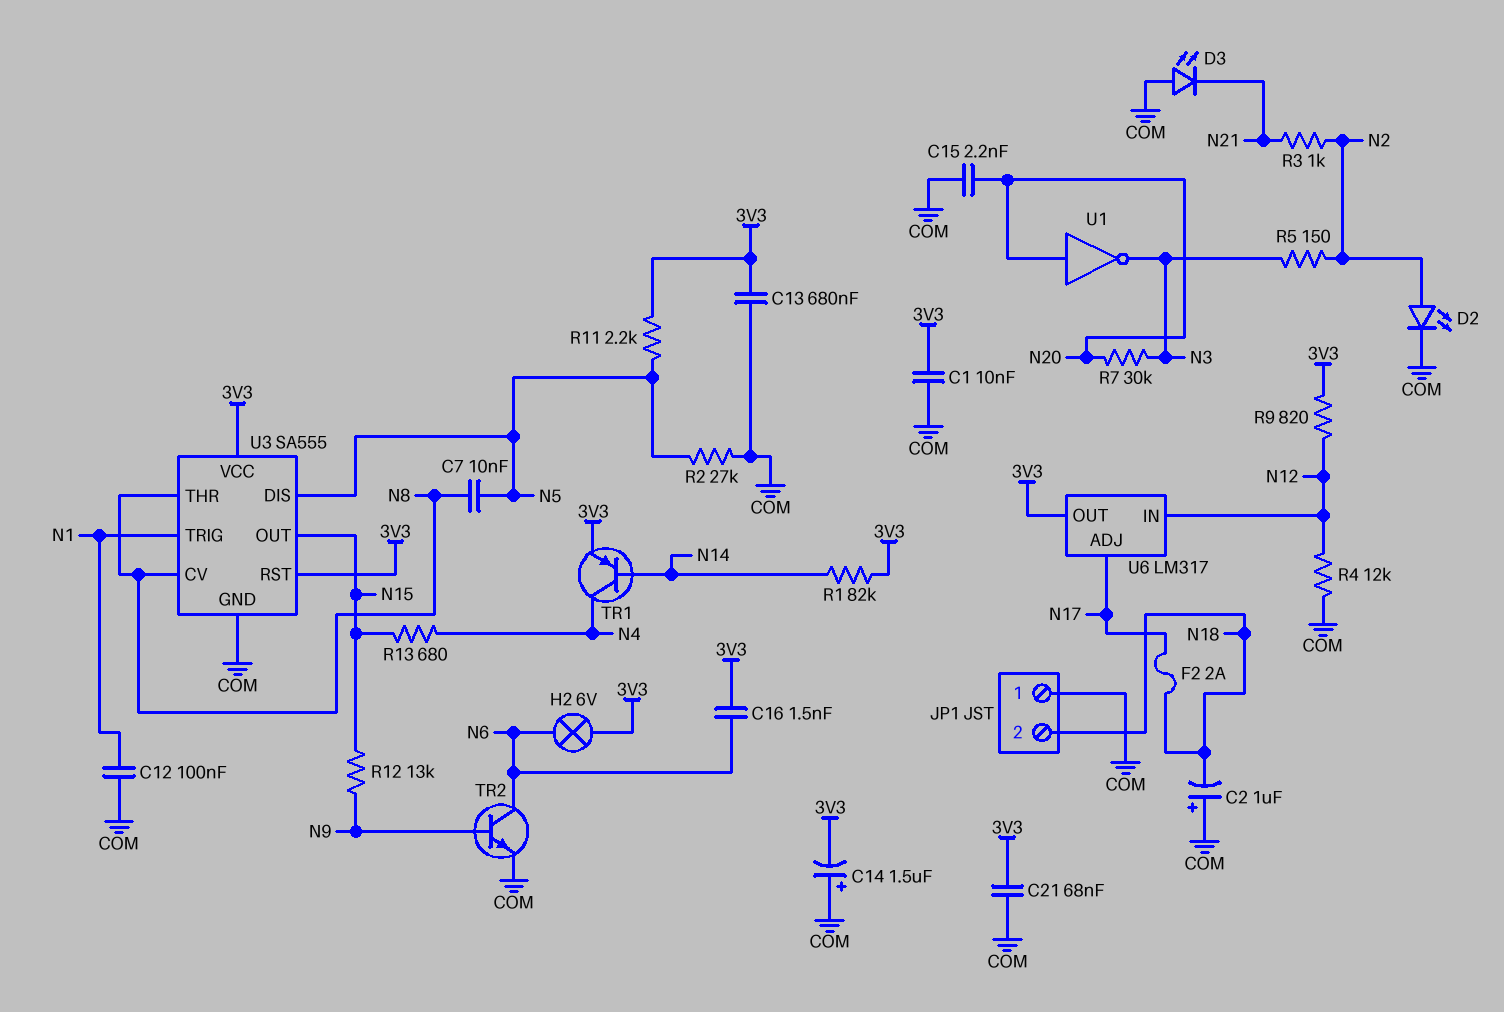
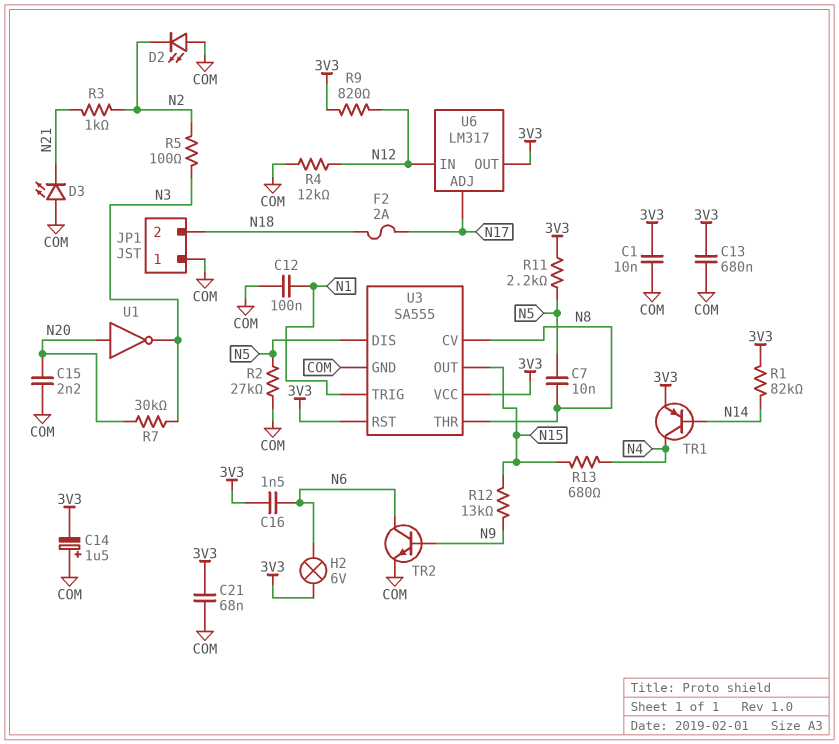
C2: 1uF (plus COM, minus N18) -> none
D2: LED (A N2, K COM) -> LED (A COM, K N2)
R5: 150 (N2, N3) -> 100 (N2, N3)

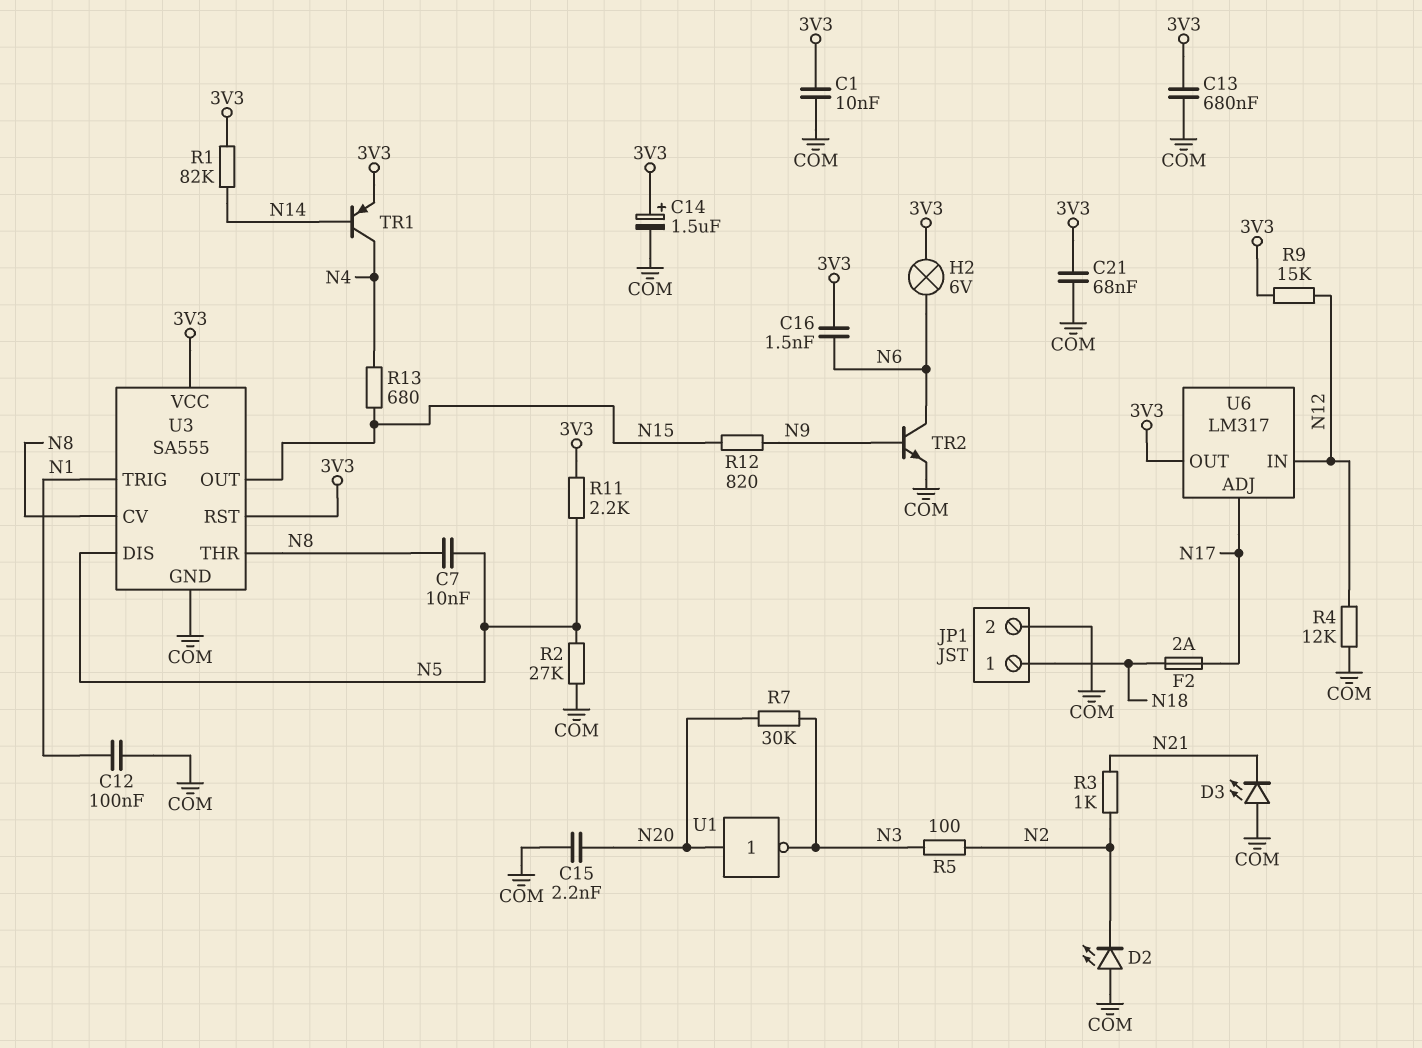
C14: 1.5uF (plus COM, minus 3V3) -> 1.5uF (plus 3V3, minus COM)
JP1 pin 1: COM -> N18
JP1 pin 2: N18 -> COM
R9: 820 (3V3, N12) -> 15k (3V3, N12)
R12: 13k (N9, N15) -> 820 (N9, N15)

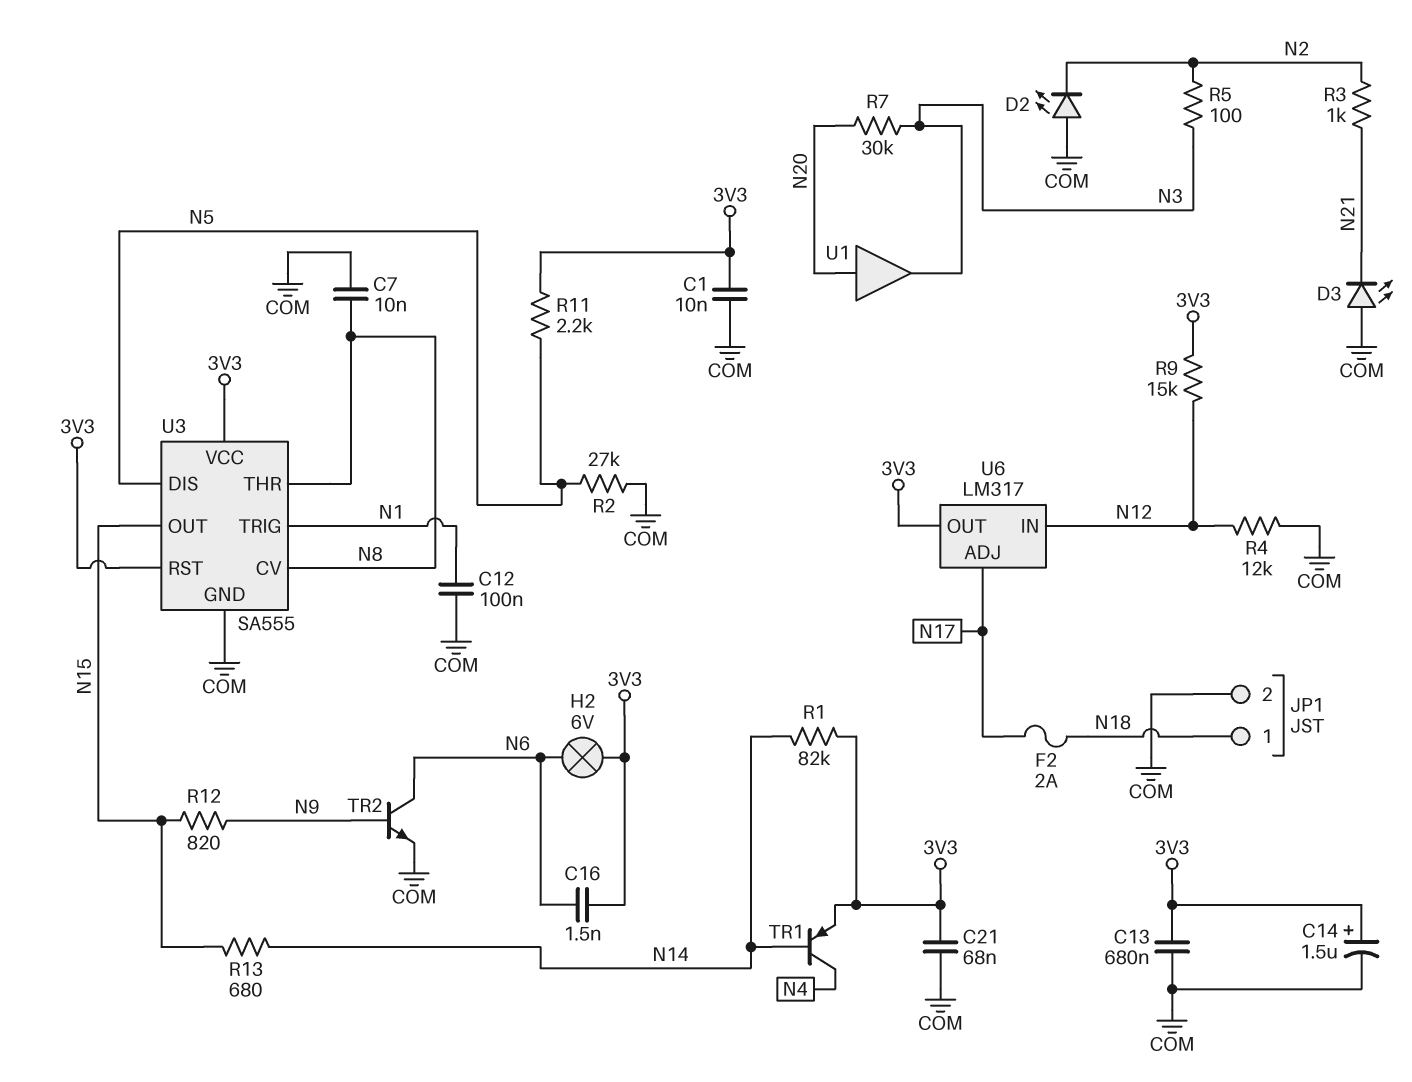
C7: 10nF (N5, N8) -> 10nF (COM, N8)
C15: 2.2nF (COM, N20) -> none
R13: 680 (N4, N15) -> 680 (N14, N15)
U1: NOT (in N20, out N3) -> buffer (in N20, out N3)

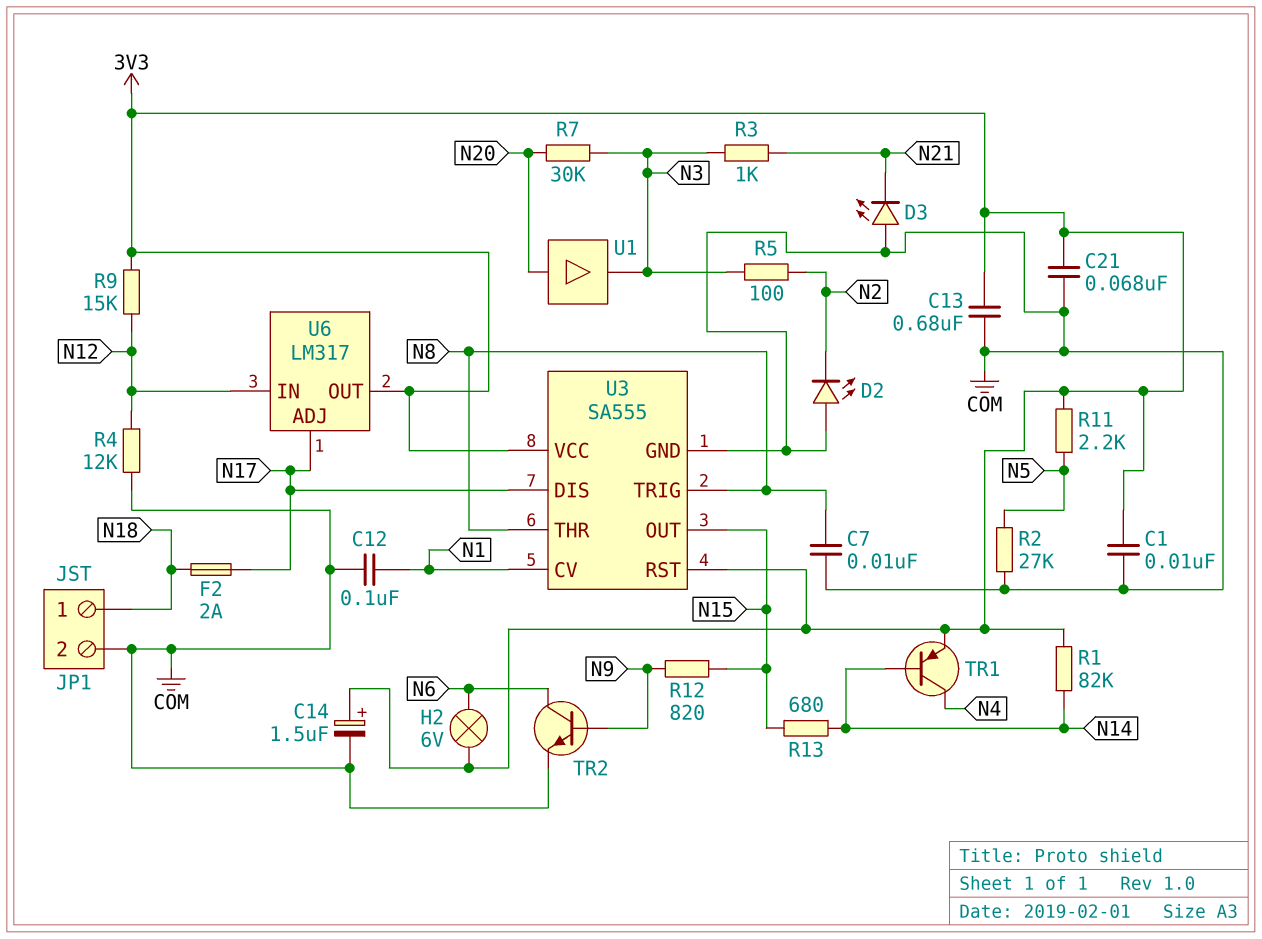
C16: 1.5nF (3V3, N6) -> none
R3: 1k (N2, N21) -> 1k (N3, N21)
U3 pin CV: N8 -> N1
U3 pin DIS: N5 -> N17
U3 pin TRIG: N1 -> N8

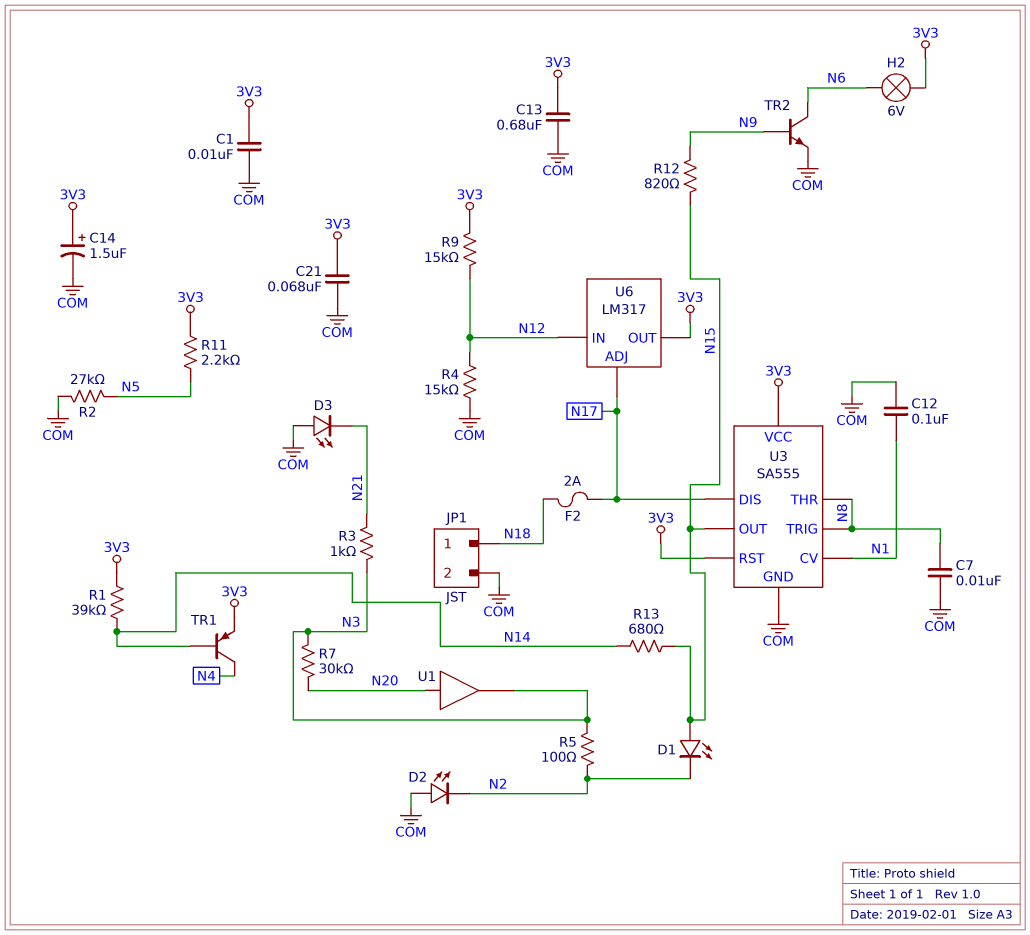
D1: none -> LED (A N15, K N2)
R1: 82k (3V3, N14) -> 39k (3V3, N14)
R4: 12k (COM, N12) -> 15k (COM, N12)

